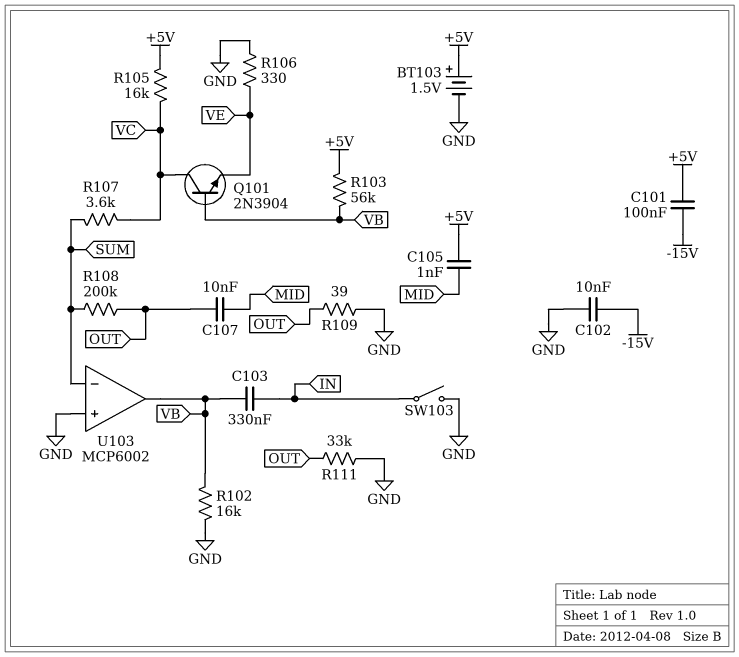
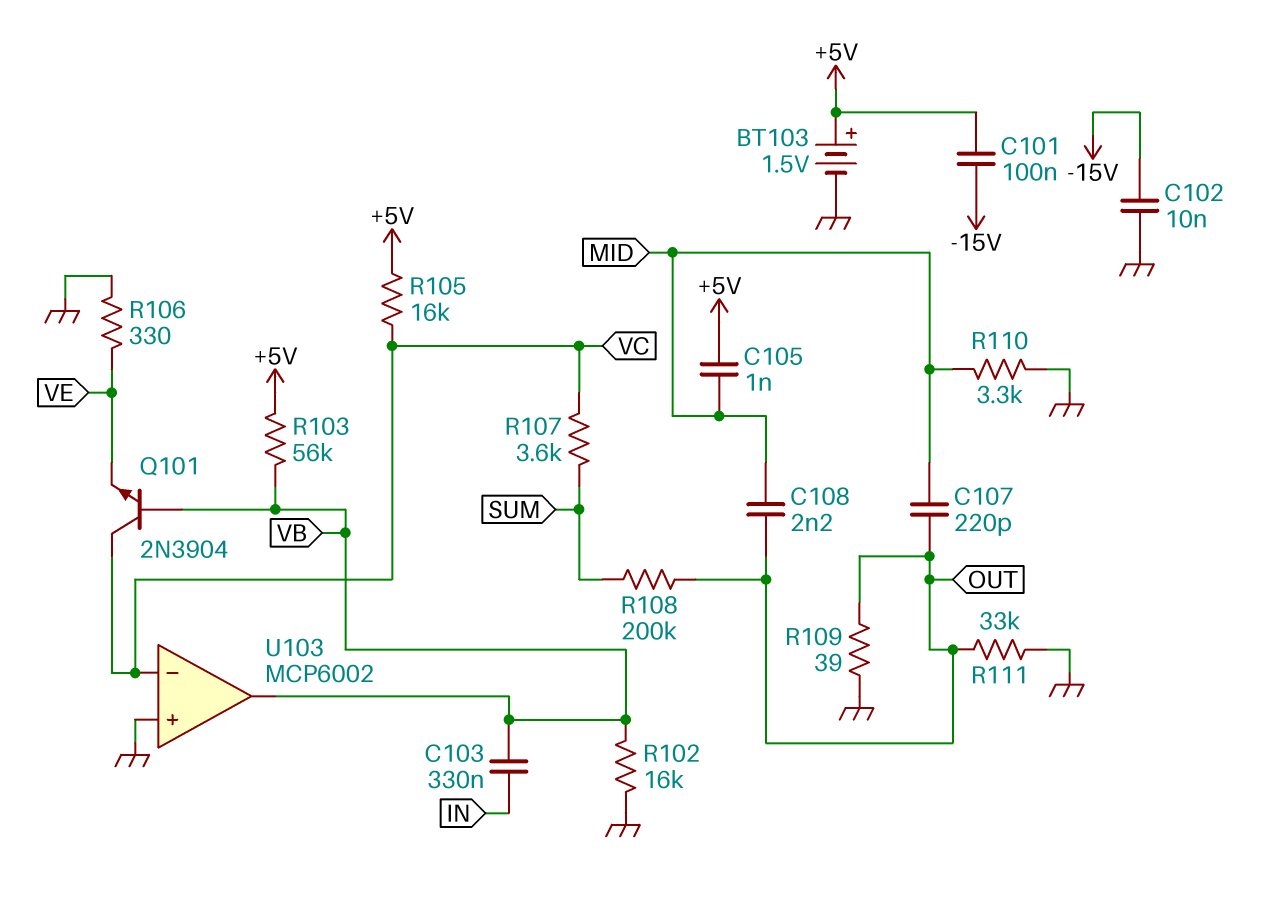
C107: 10nF (MID, OUT) -> 220pF (MID, OUT)
C108: none -> 2.2nF (MID, OUT)
R110: none -> 3.3k (GND, MID)
SW103: switch (GND, IN) -> none
U103 pin in-: SUM -> VC

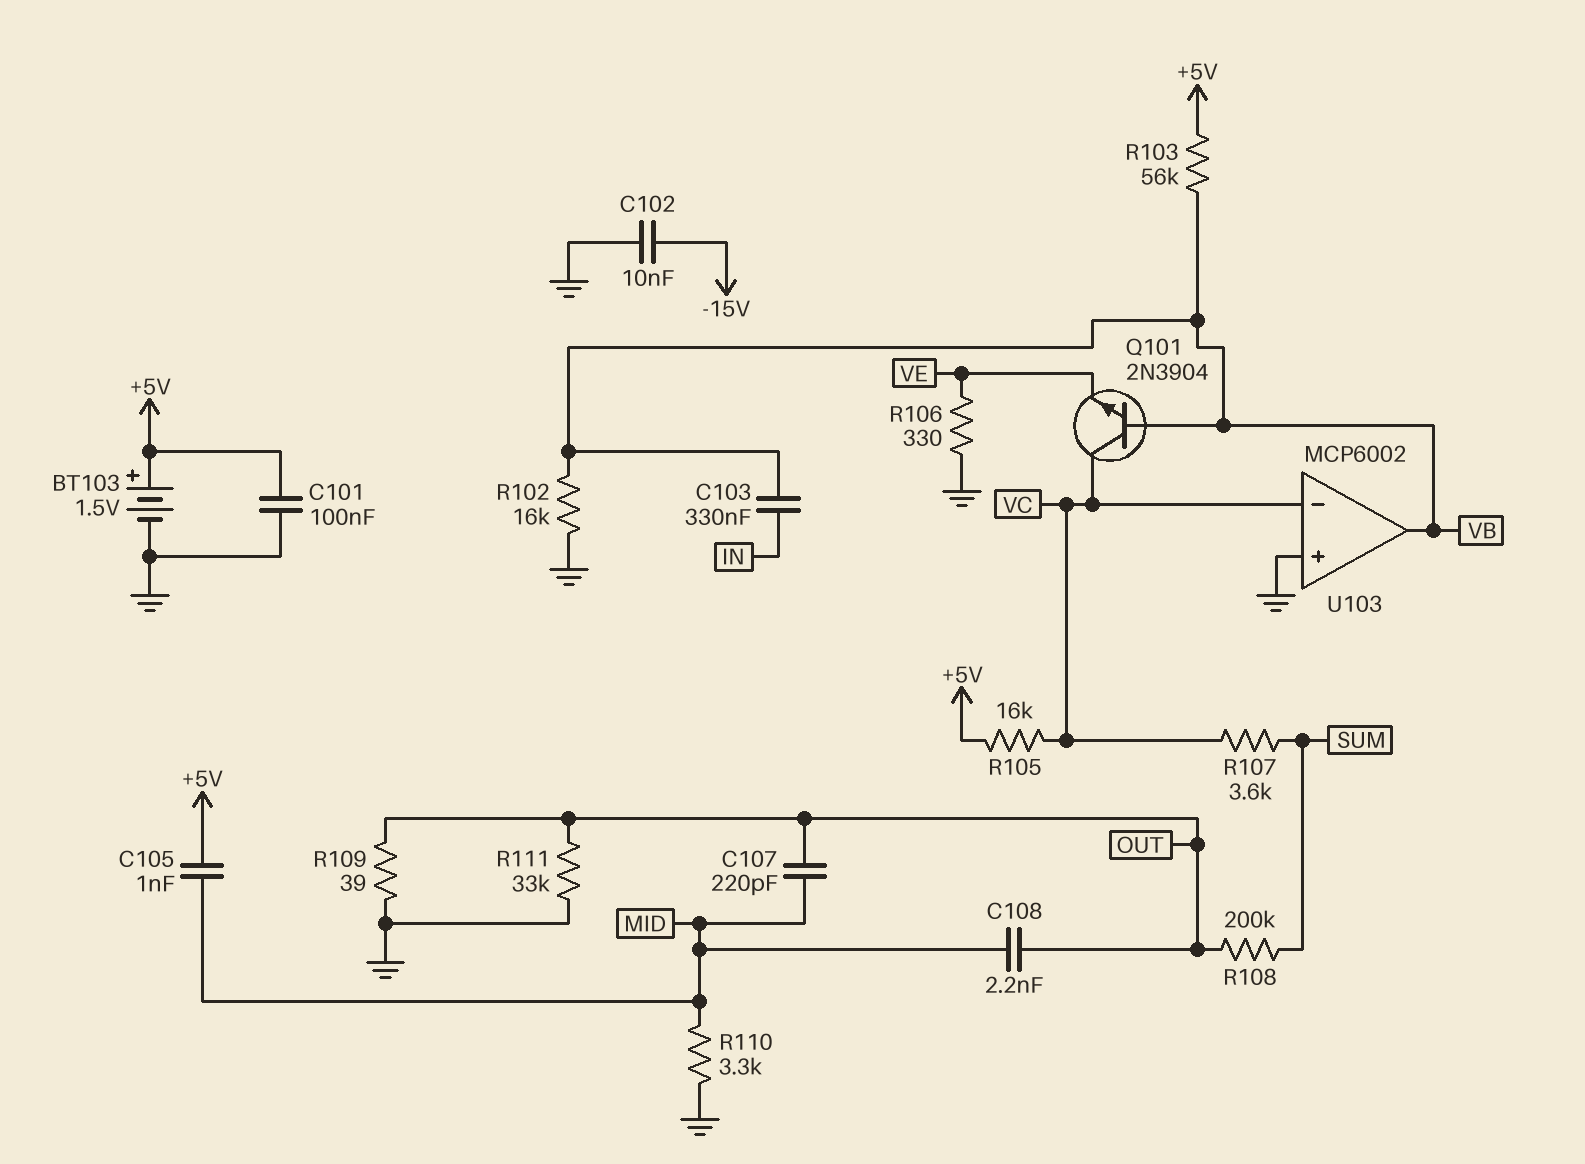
C101: 100nF (+5V, -15V) -> 100nF (+5V, GND)

